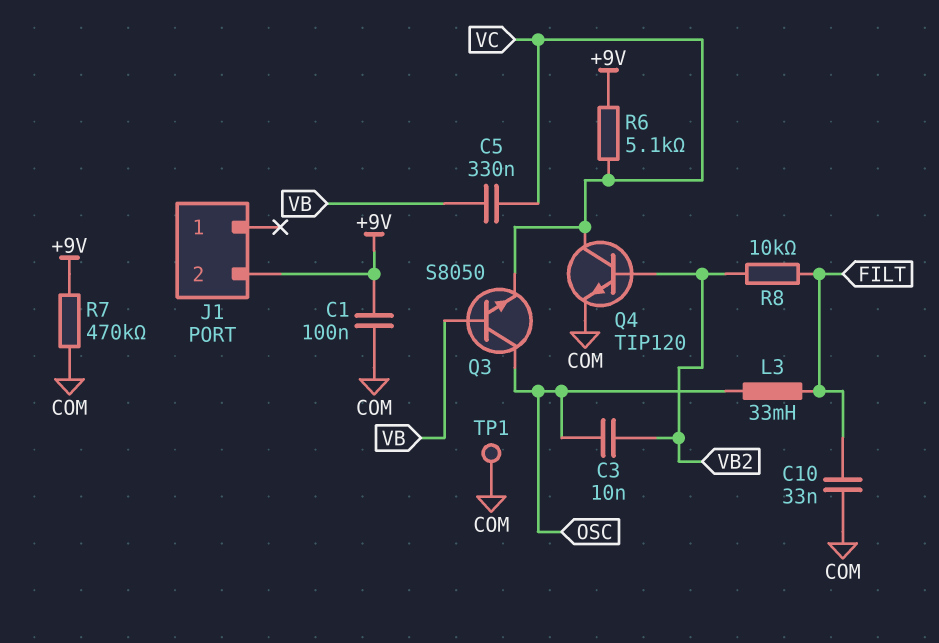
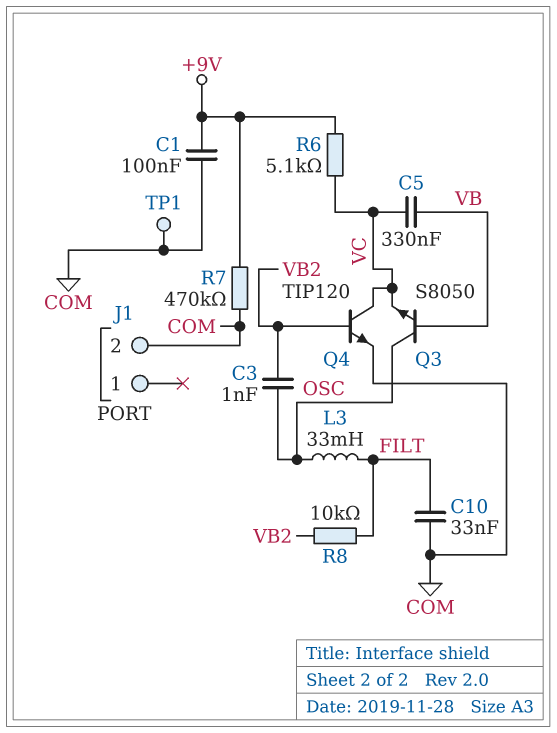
C3: 10nF (OSC, VB2) -> 1nF (OSC, VB2)
J1 pin 2: +9V -> COM

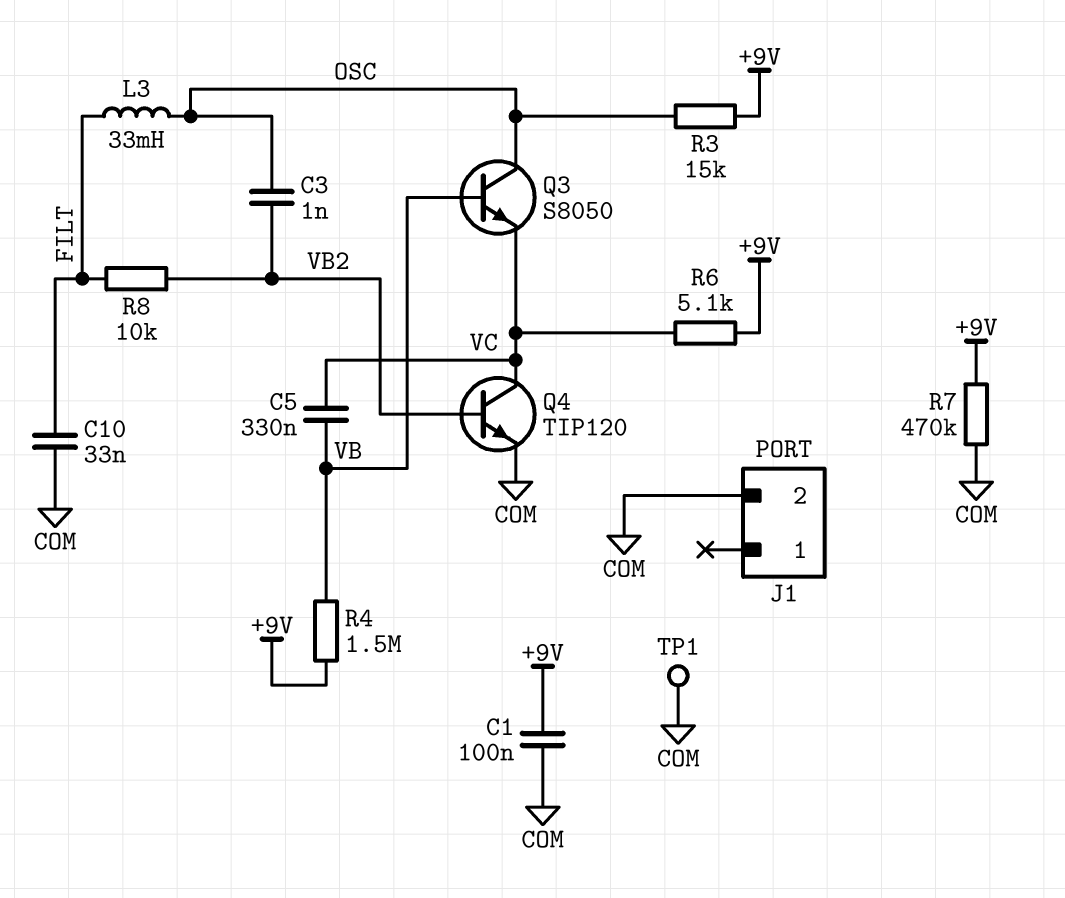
R3: none -> 15k (+9V, OSC)
R4: none -> 1.5M (+9V, VB)

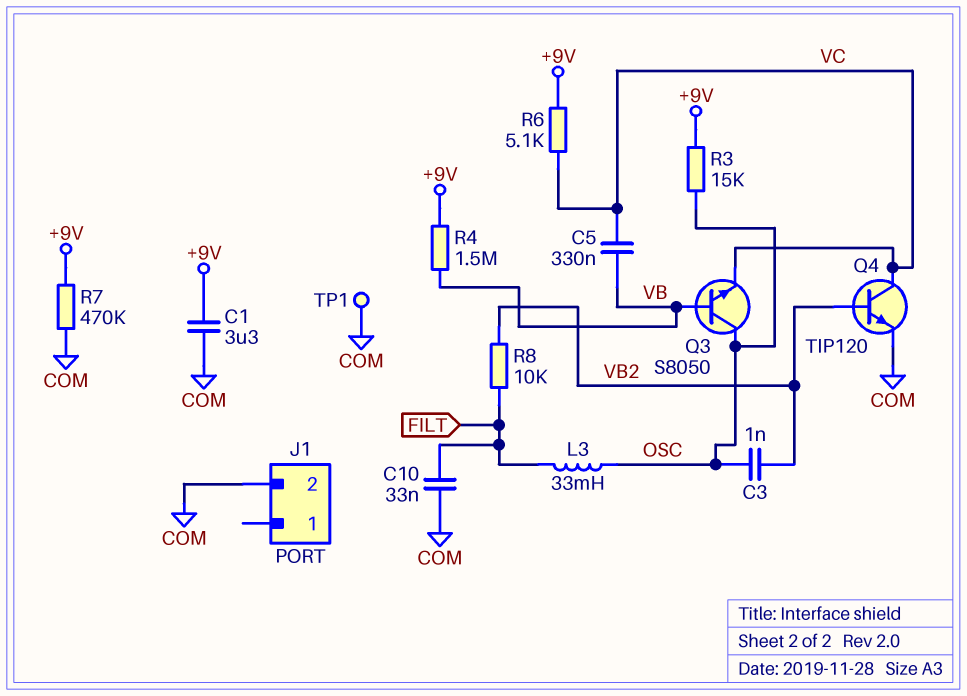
C1: 100nF (+9V, COM) -> 3.3uF (+9V, COM)

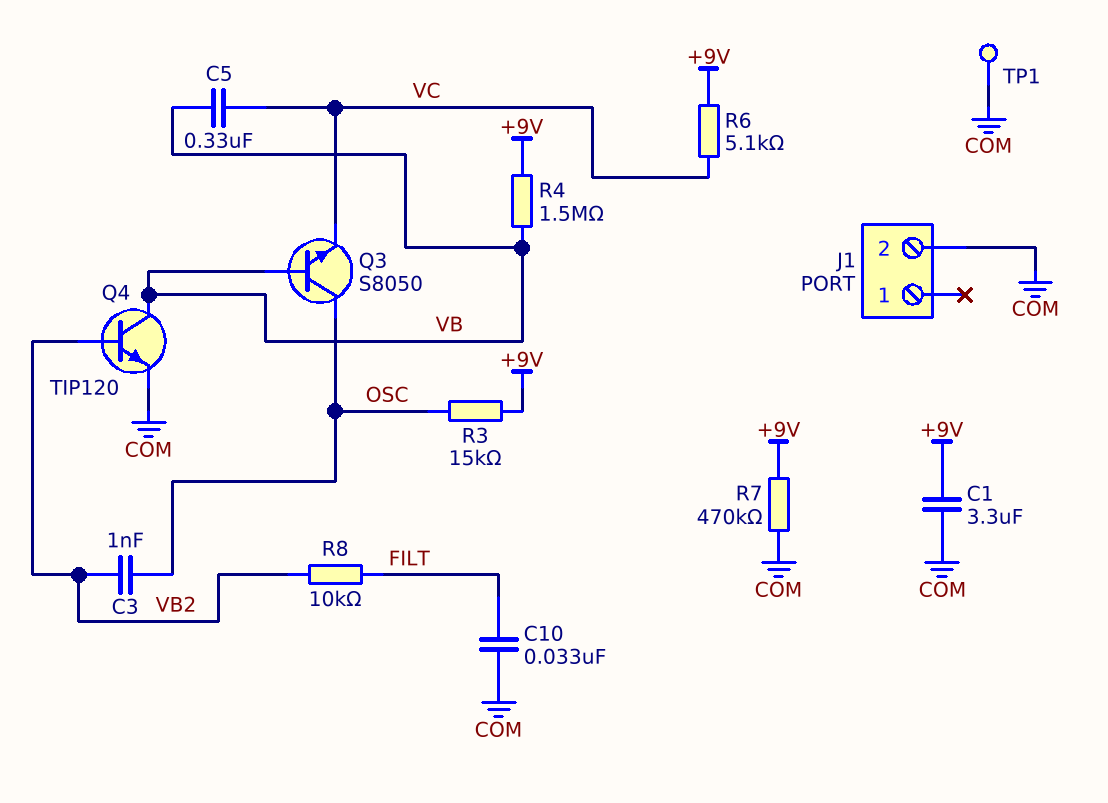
L3: 33mH (FILT, OSC) -> none
Q4: NPN TIP120 (B VB2, C VC, E COM) -> NPN TIP120 (B VB2, C VB, E COM)

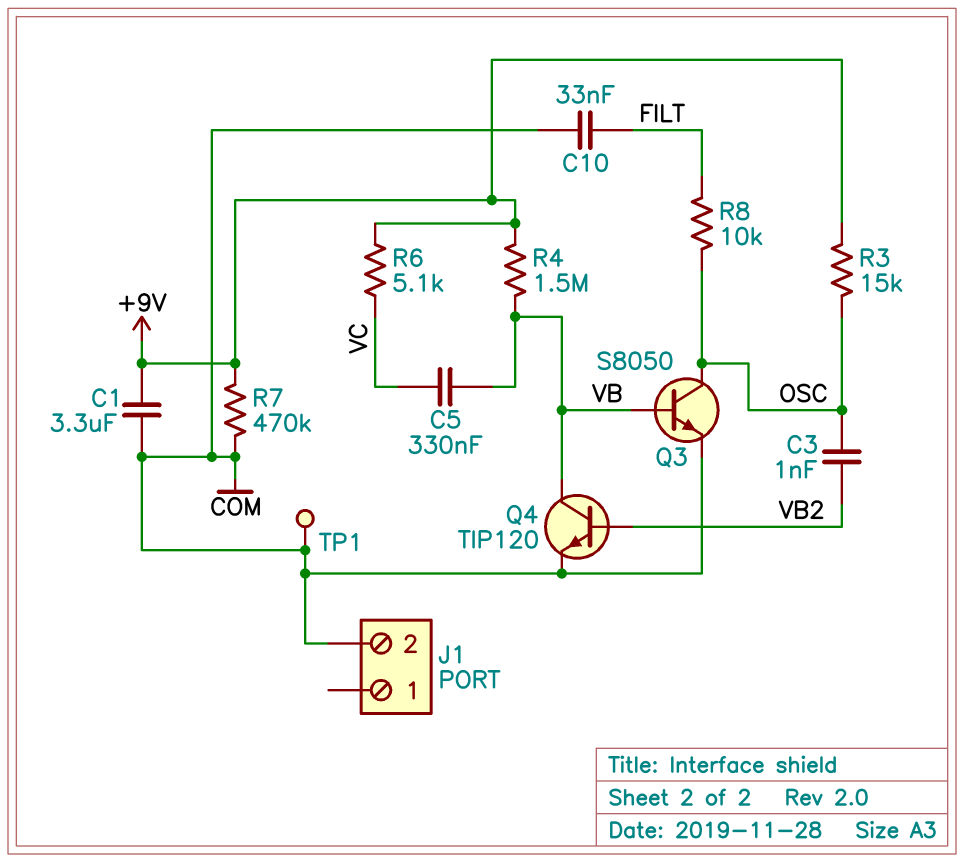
Q3: NPN S8050 (B VB, C OSC, E VC) -> NPN S8050 (B VB, C OSC, E COM)
R8: 10k (FILT, VB2) -> 10k (FILT, OSC)

